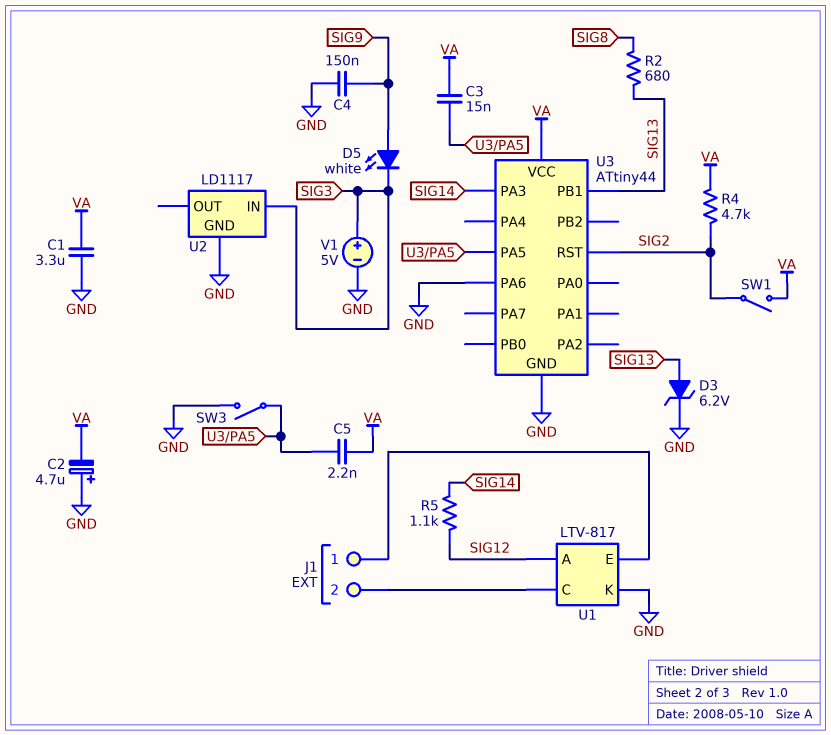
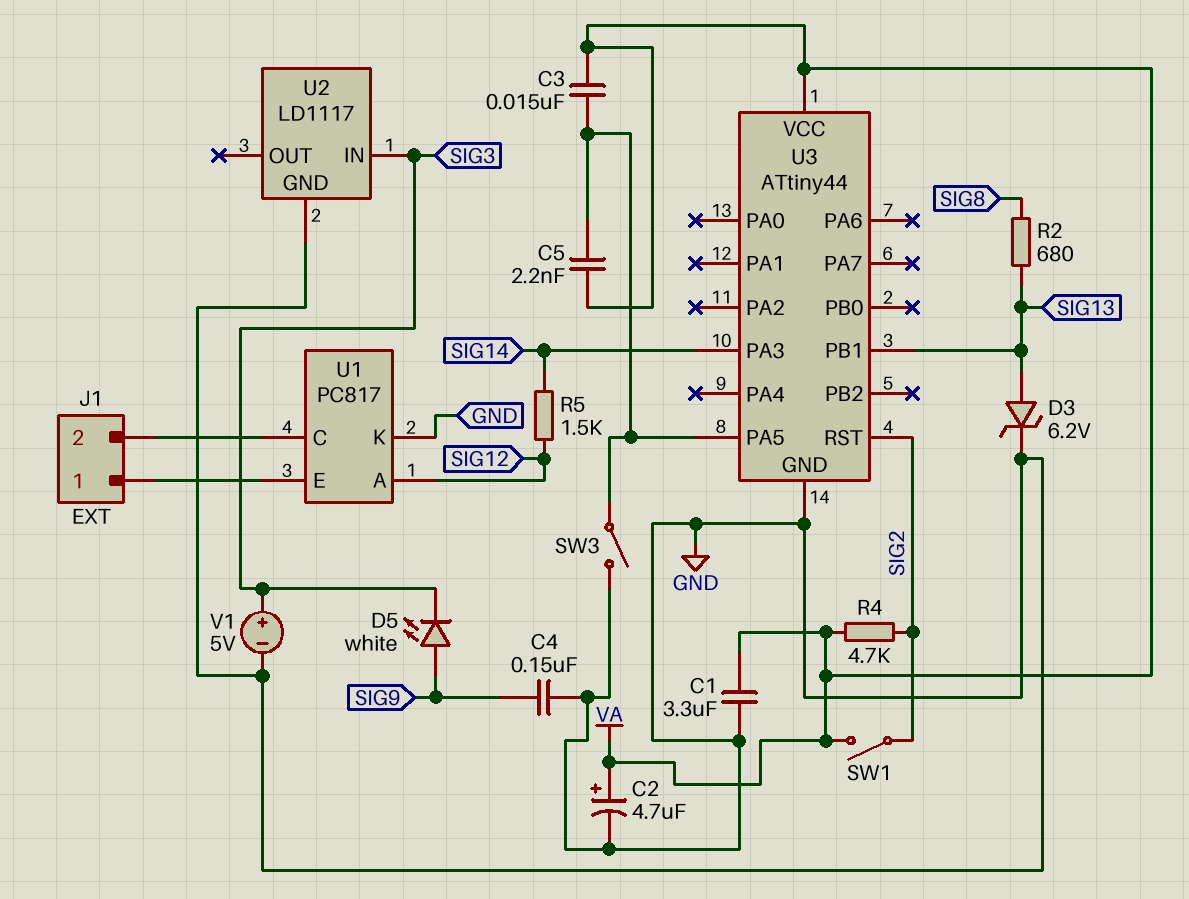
C2: 4.7uF (plus GND, minus VA) -> 4.7uF (plus VA, minus GND)
R5: 1.1k (SIG12, SIG14) -> 1.5k (SIG12, SIG14)
U1: LTV-817 -> PC817
U3 pin PA6: GND -> none

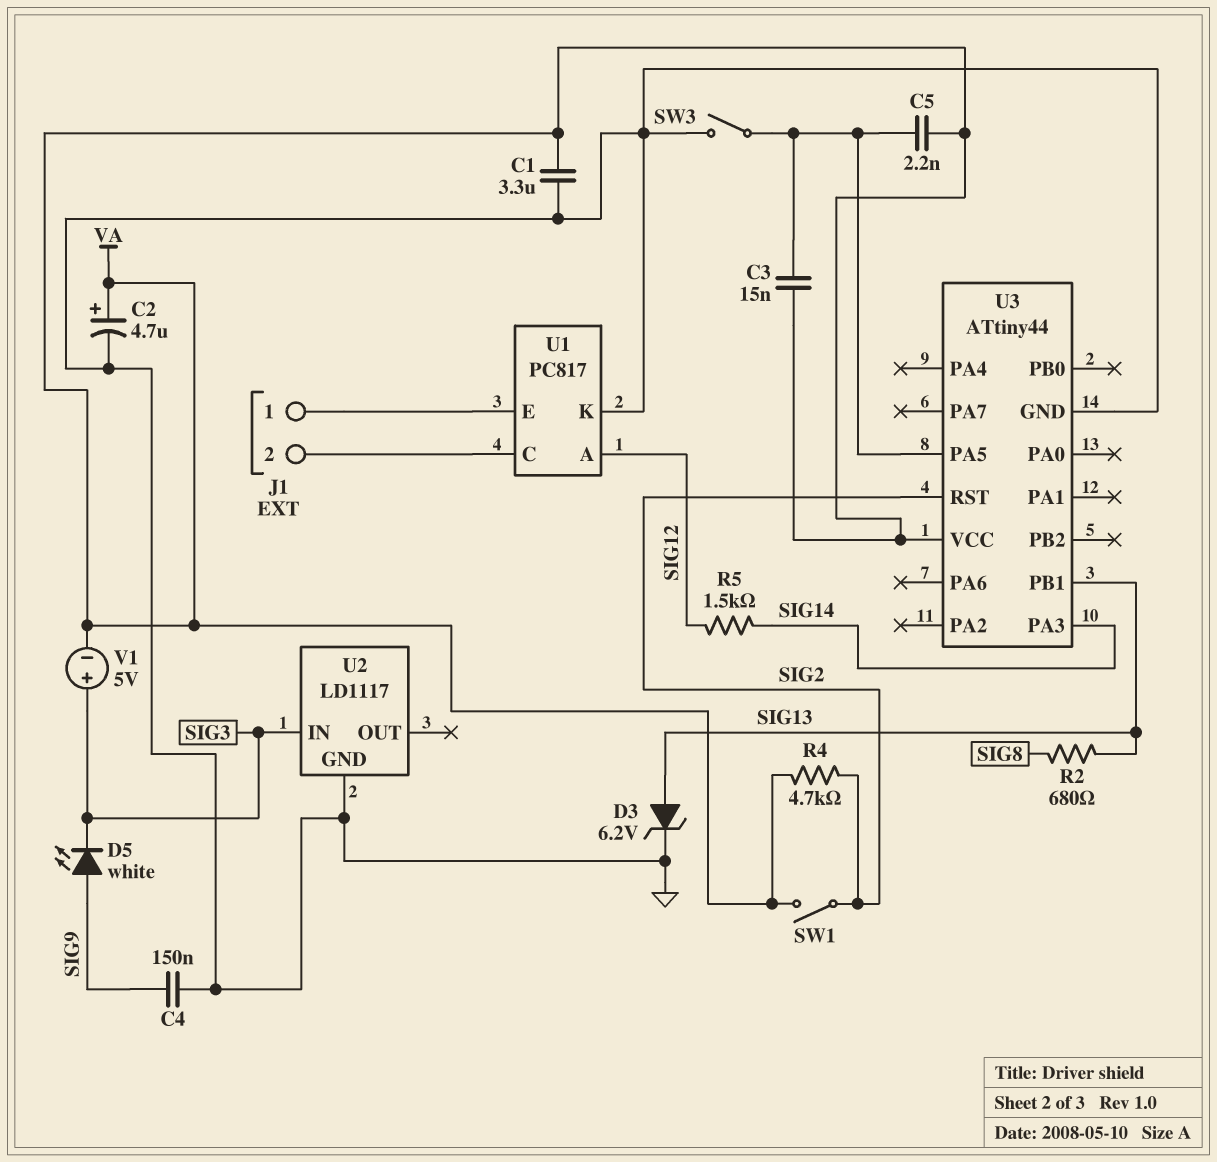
V1: 5V (plus SIG3, minus GND) -> 5V (plus SIG3, minus VA)

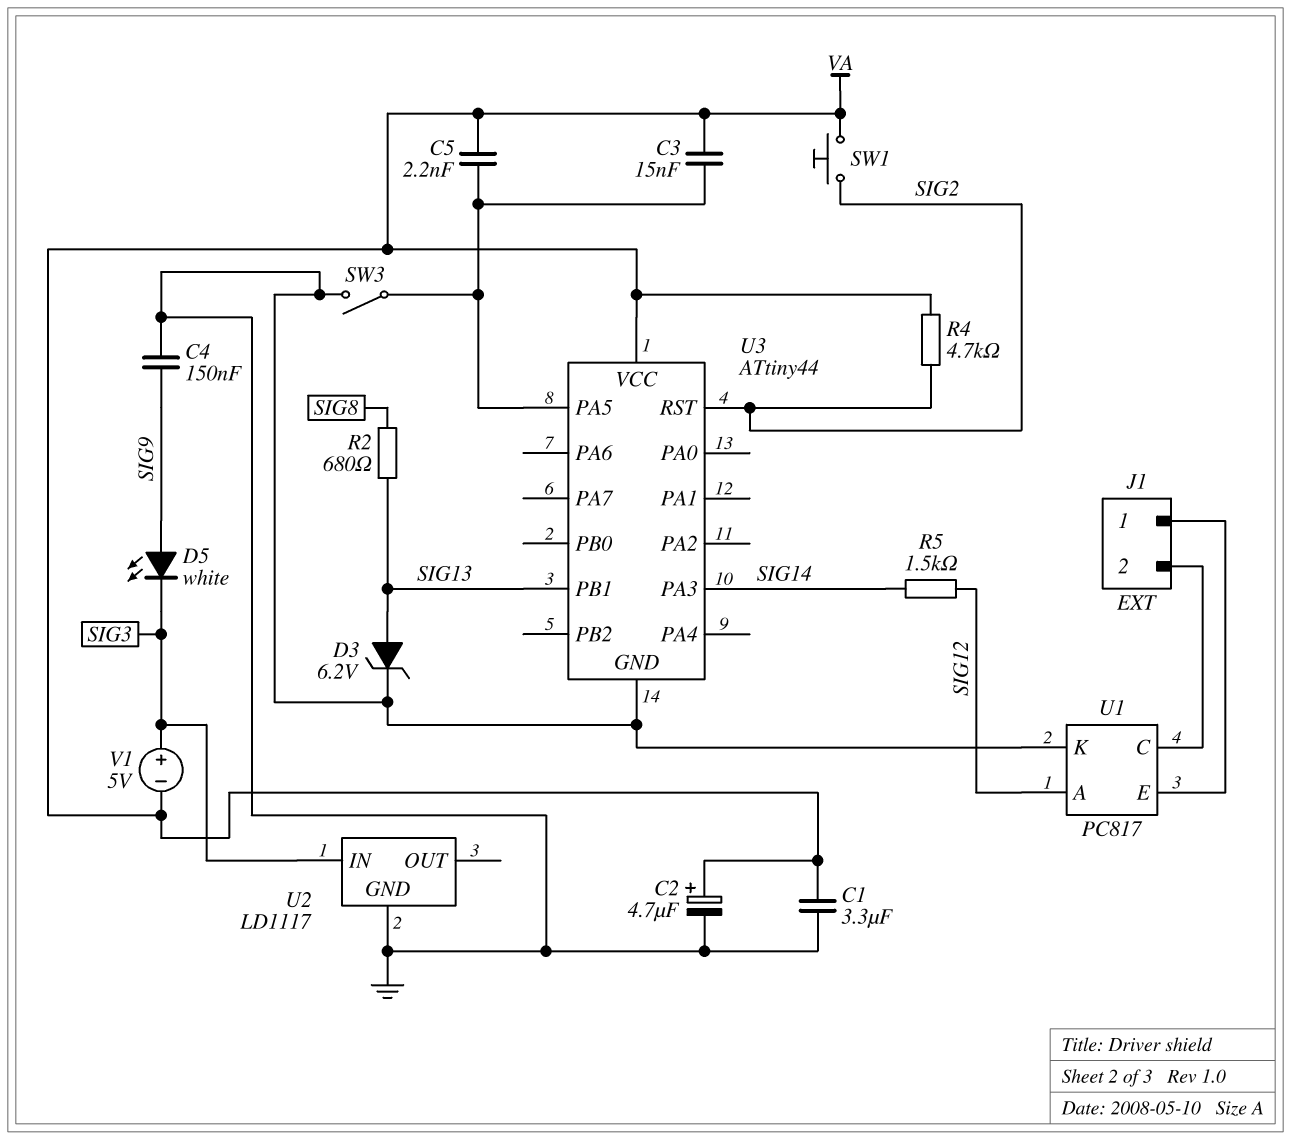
SW1: switch (SIG2, VA) -> button (SIG2, VA)

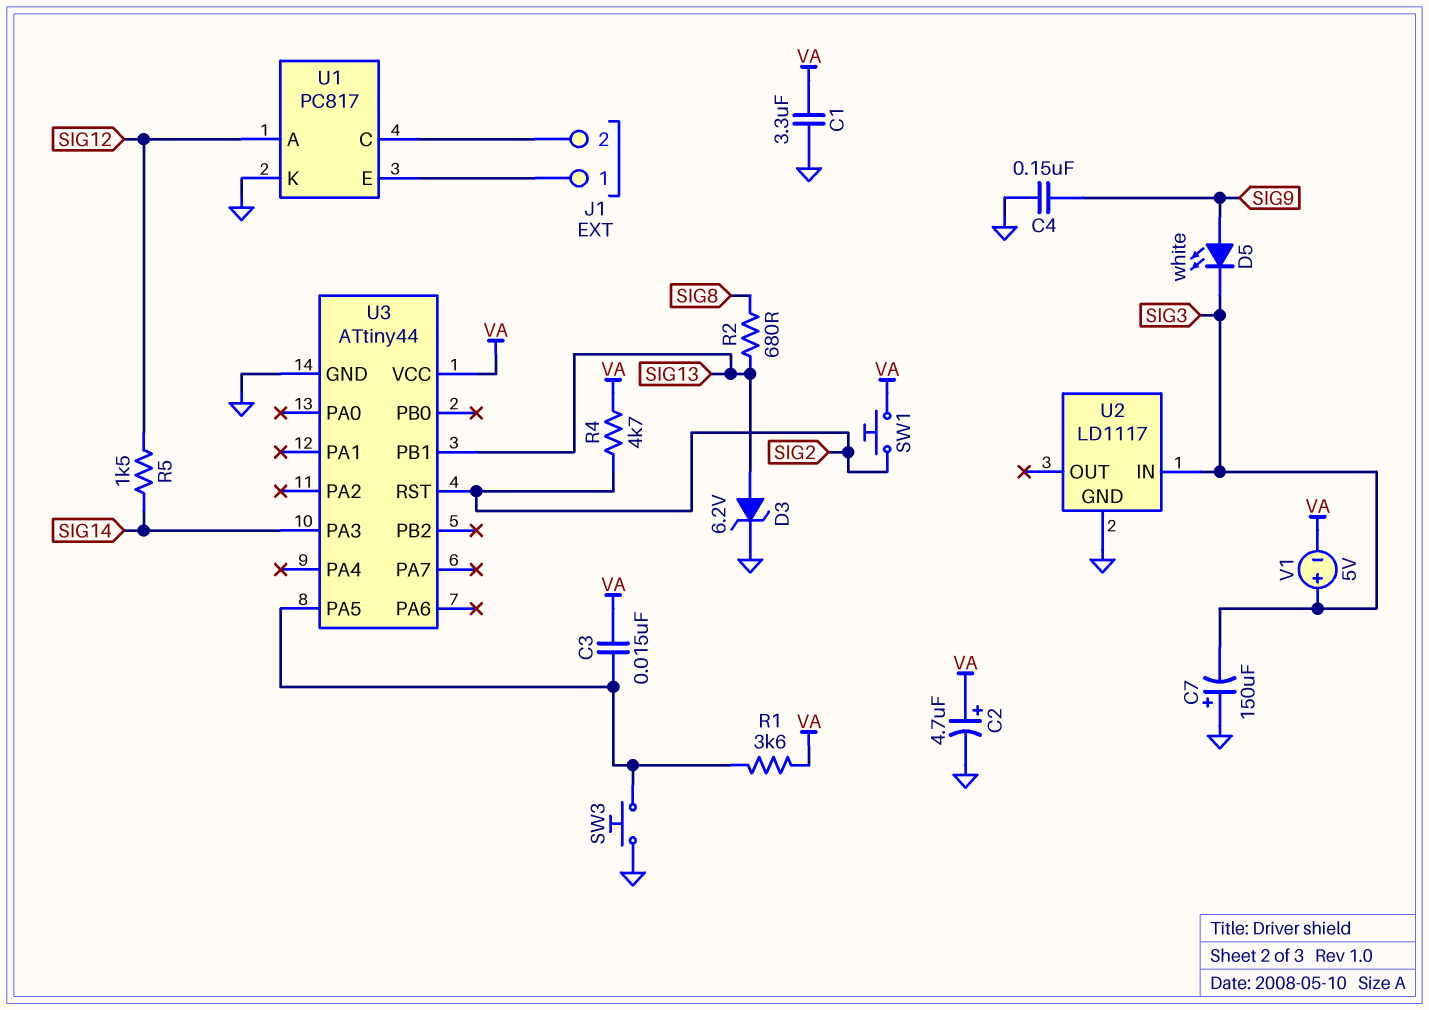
C5: 2.2nF (U3/PA5, VA) -> none
C7: none -> 150uF (plus GND, minus SIG3)
R1: none -> 3.6k (U3/PA5, VA)
SW3: switch (GND, U3/PA5) -> button (GND, U3/PA5)

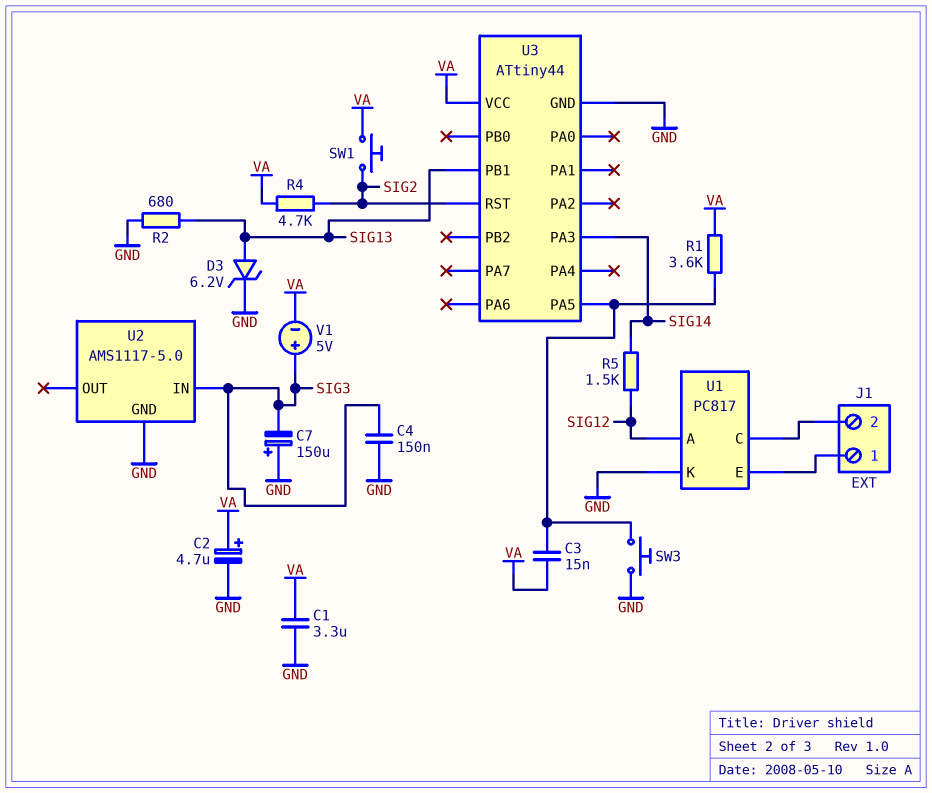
C4: 150nF (GND, SIG9) -> 150nF (GND, SIG3)
D5: LED white (A SIG9, K SIG3) -> none
R2: 680 (SIG8, SIG13) -> 680 (GND, SIG13)
U2: LD1117 -> AMS1117-5.0

